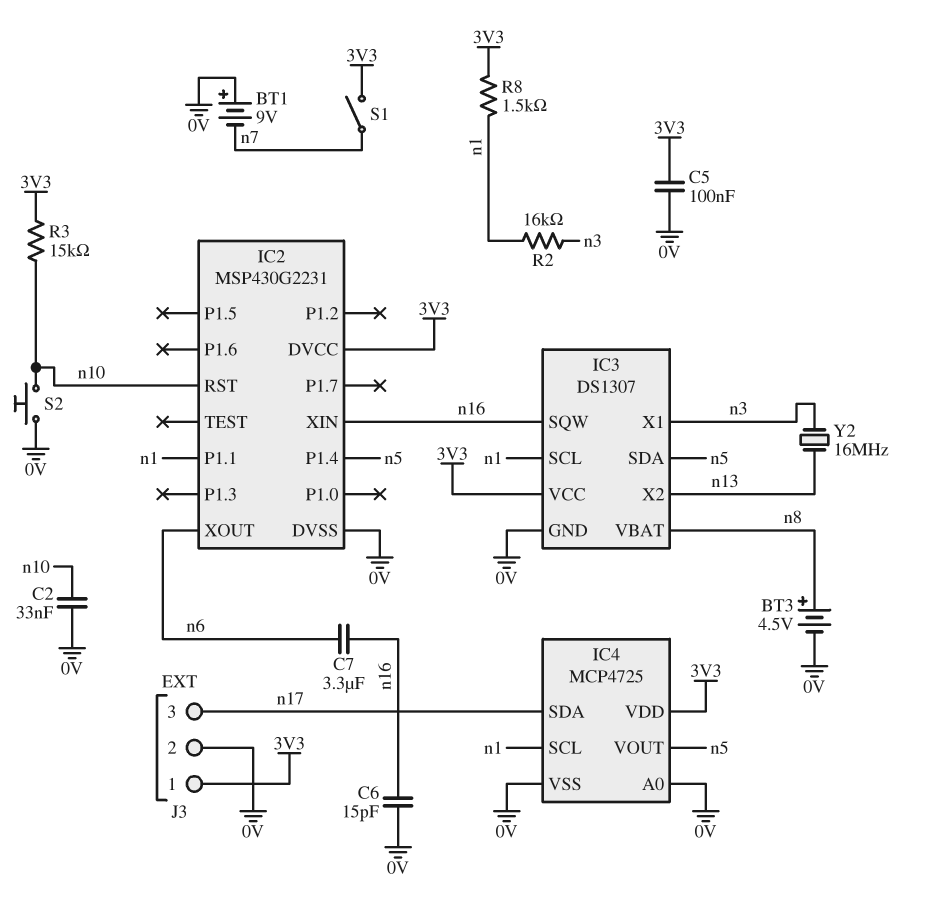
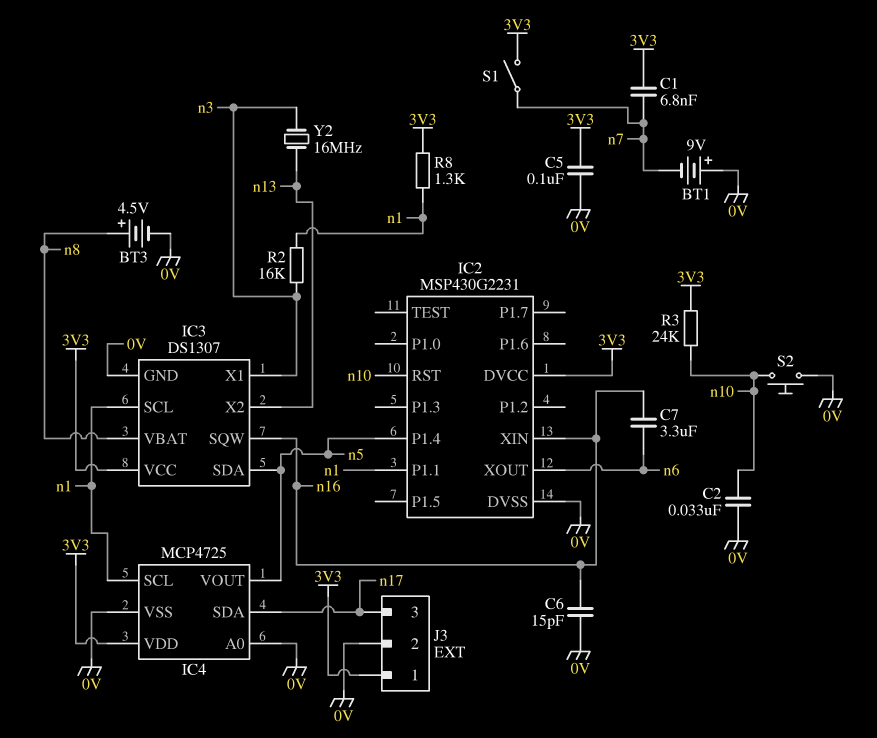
C1: none -> 6.8nF (3V3, n7)
R3: 15k (3V3, n10) -> 24k (3V3, n10)
R8: 1.5k (3V3, n1) -> 1.3k (3V3, n1)

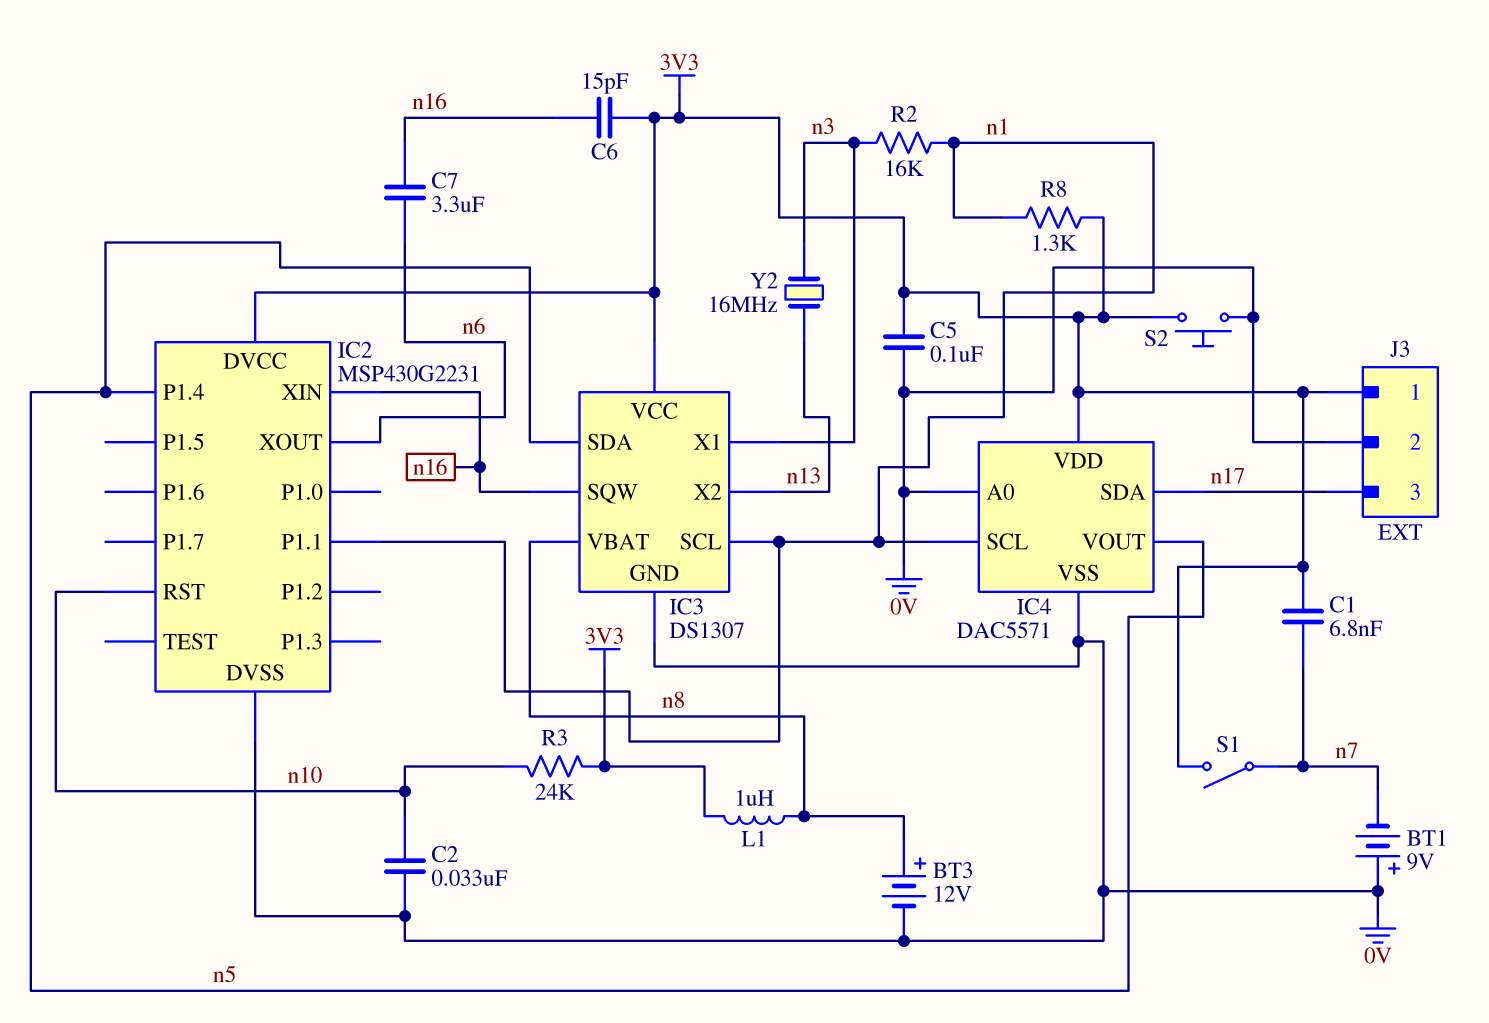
BT3: 4.5V (plus n8, minus 0V) -> 12V (plus n8, minus 0V)
C6: 15pF (0V, n16) -> 15pF (3V3, n16)
IC4: MCP4725 -> DAC5571
L1: none -> 1uH (3V3, n8)
S2: button (0V, n10) -> button (0V, 3V3)

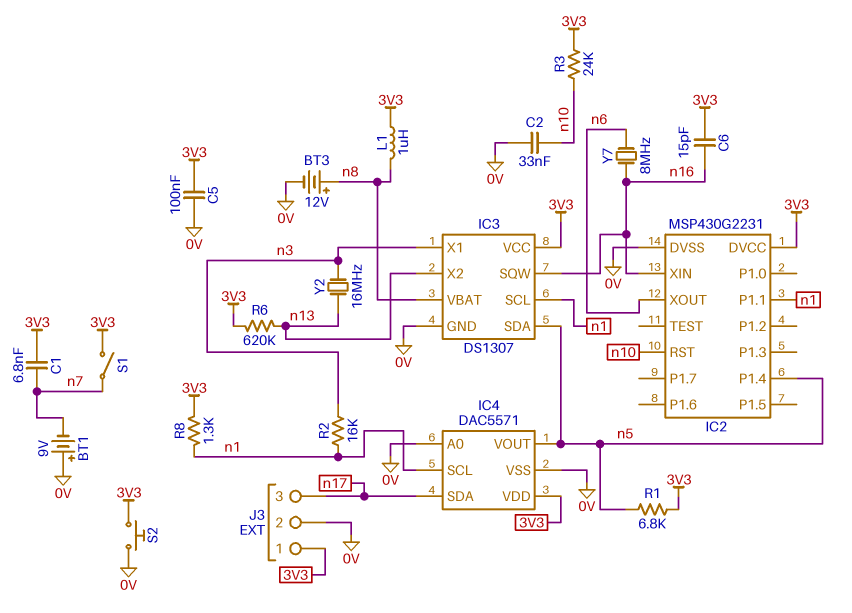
C7: 3.3uF (n6, n16) -> none
R1: none -> 6.8k (3V3, n5)
R6: none -> 620k (3V3, n13)
Y7: none -> 8MHz (n6, n16)

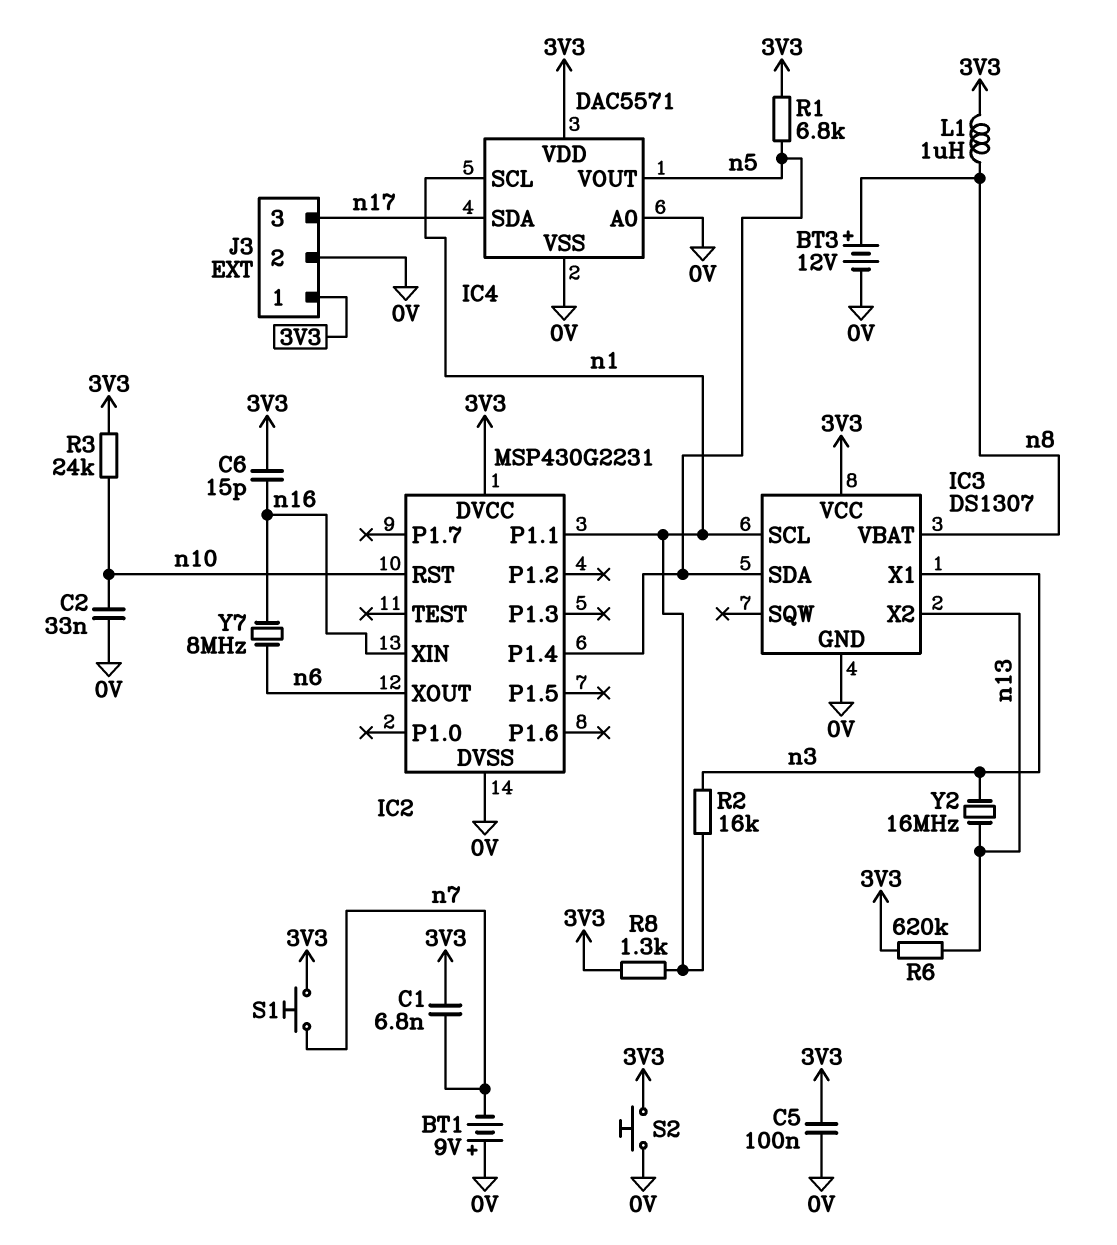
IC3 pin SQW: n16 -> none
S1: switch (3V3, n7) -> button (3V3, n7)

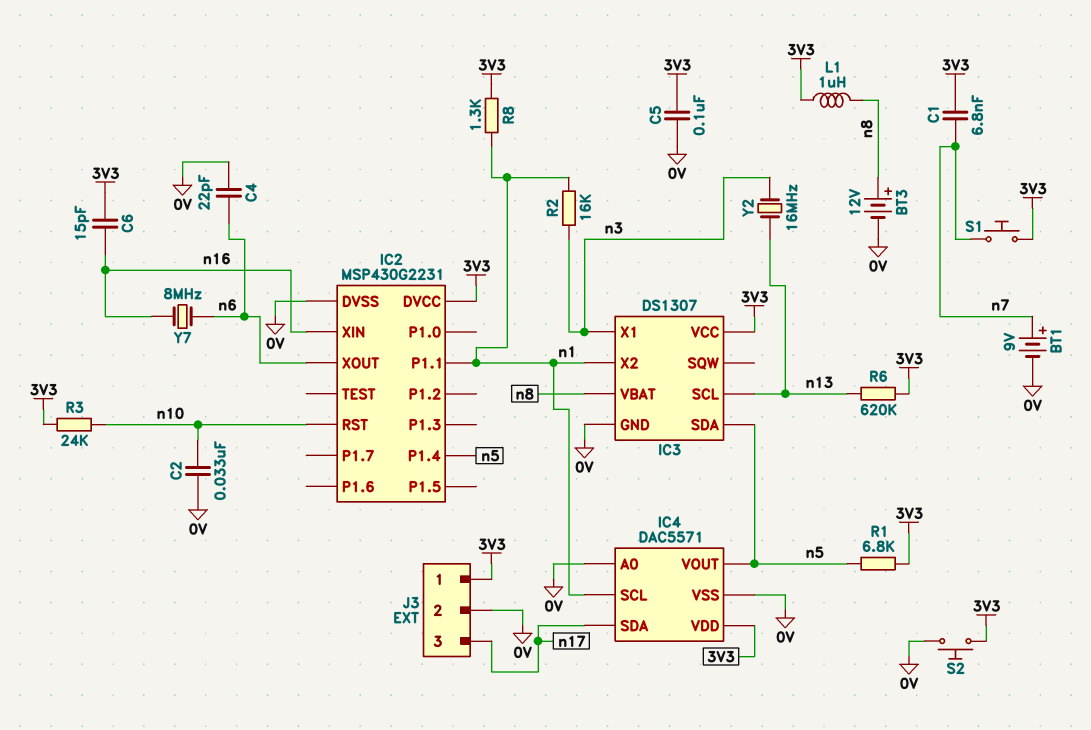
BT1: 9V (plus 0V, minus n7) -> 9V (plus n7, minus 0V)
C4: none -> 22pF (0V, n6)
IC3 pin SCL: n1 -> n13
IC3 pin X2: n13 -> n1

